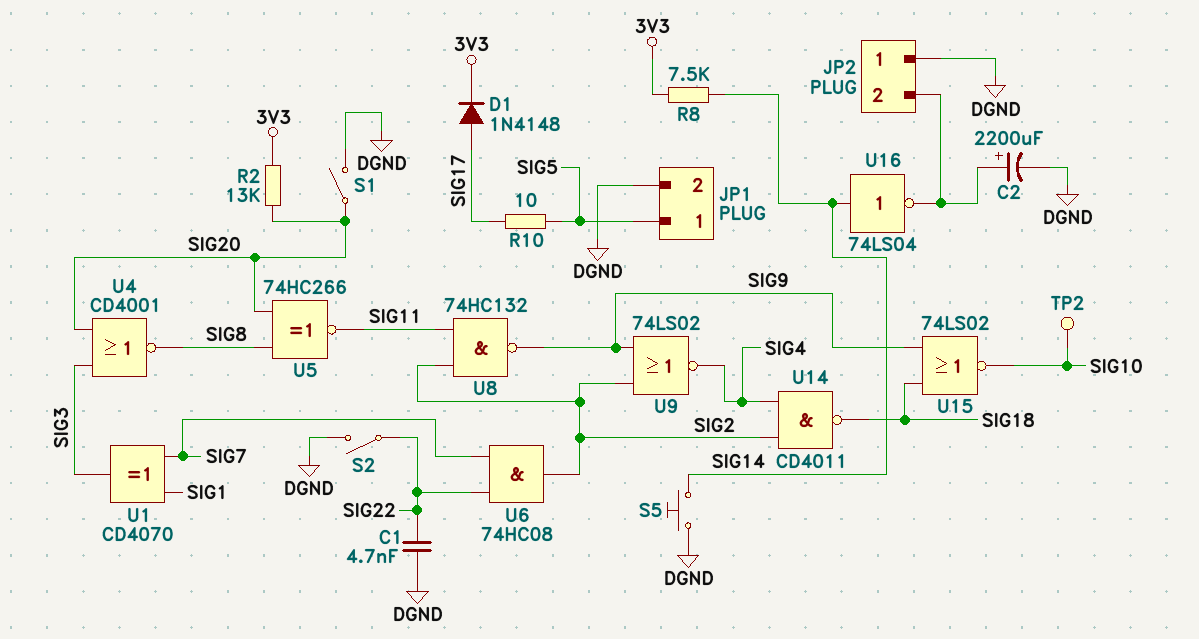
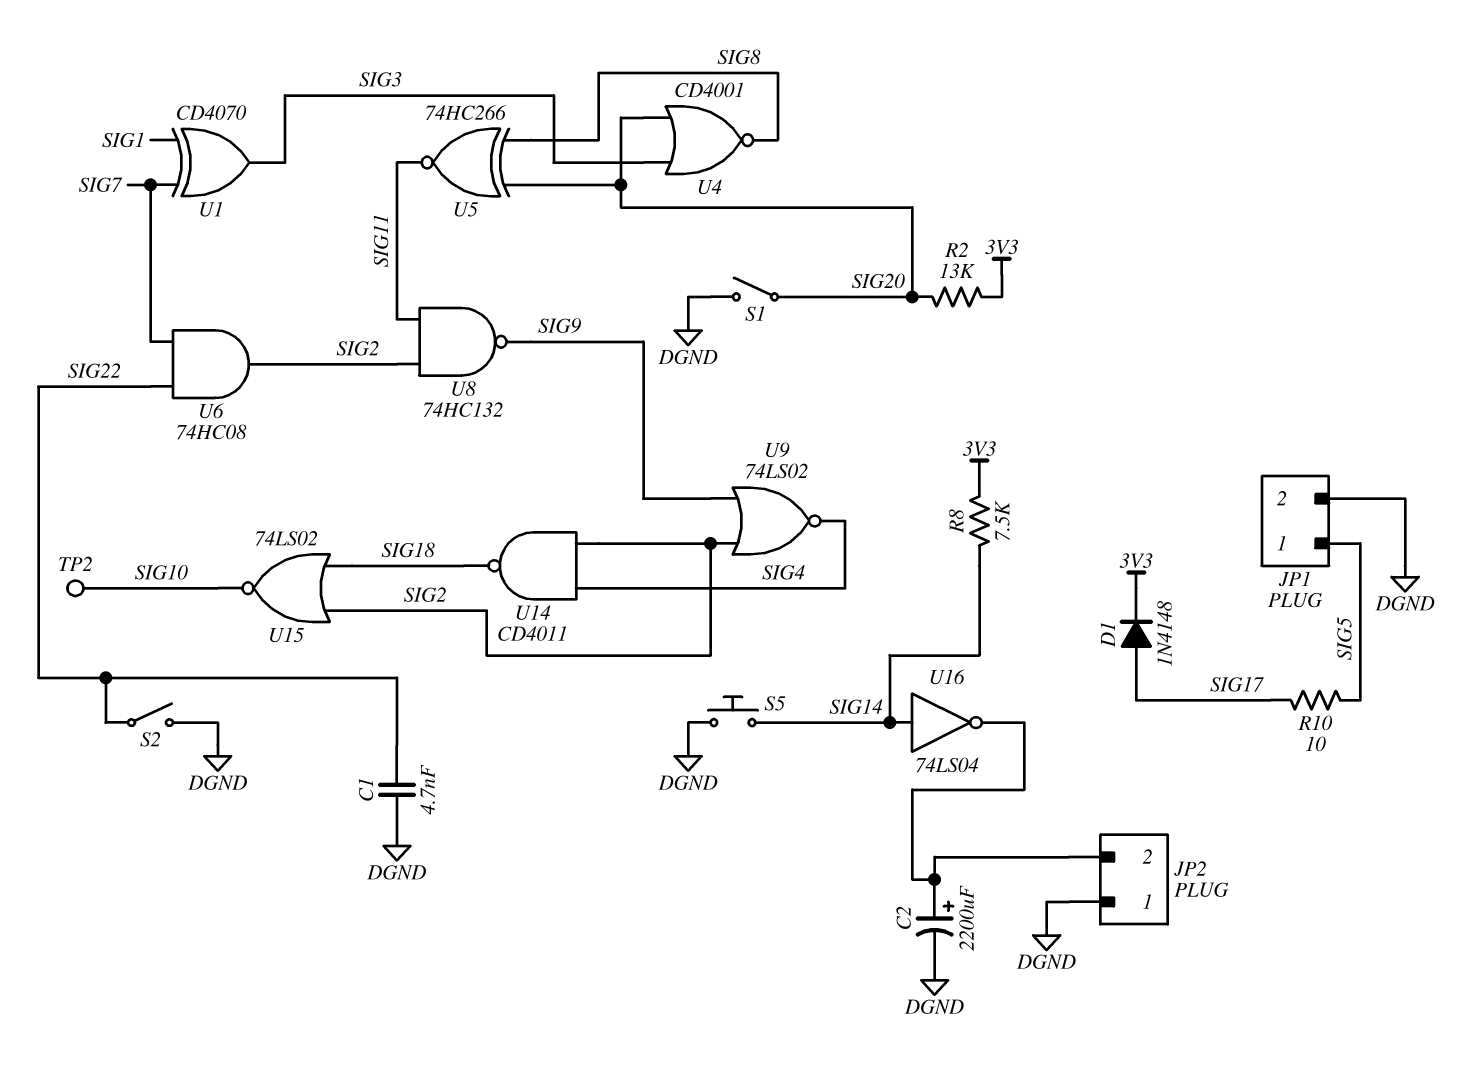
U15: NOR 74LS02 (in SIG9, in SIG18, out SIG10) -> NOR 74LS02 (in SIG2, in SIG18, out SIG10)

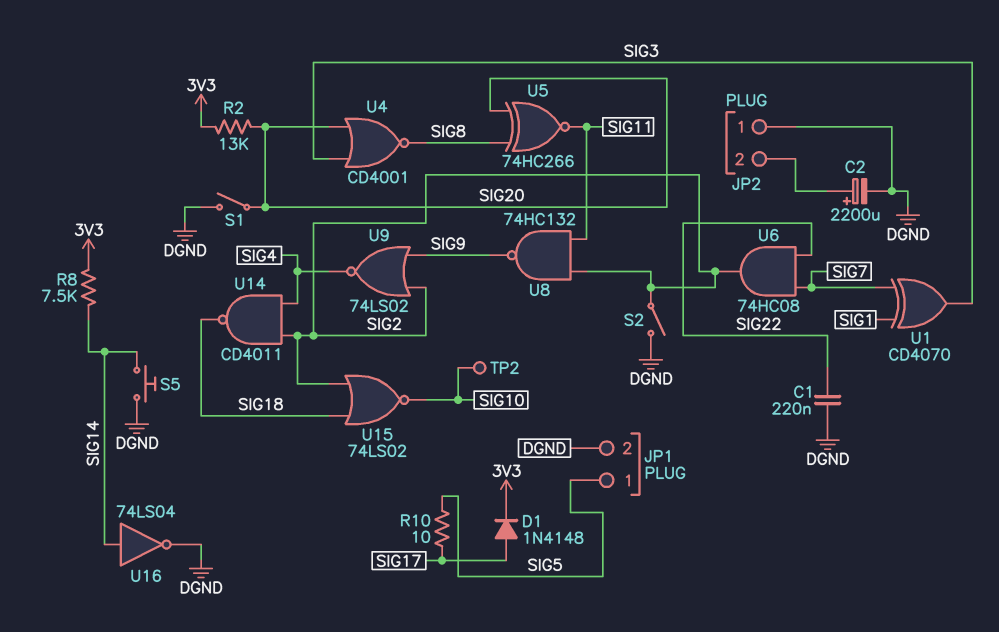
C1: 4.7nF (DGND, SIG22) -> 220nF (DGND, SIG22)
S2: switch (DGND, SIG22) -> switch (DGND, SIG2)
U16: NOT 74LS04 (in SIG14, out JP2/2) -> NOT 74LS04 (in SIG14, out DGND)

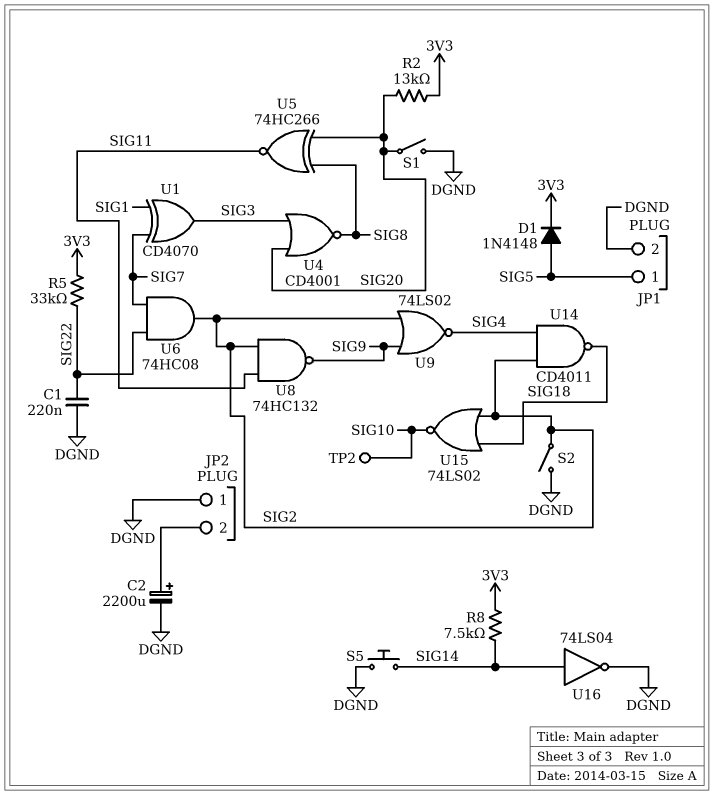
D1: diode 1N4148 (A SIG17, K 3V3) -> diode 1N4148 (A SIG5, K 3V3)
R5: none -> 33k (3V3, SIG22)
R10: 10 (SIG5, SIG17) -> none

